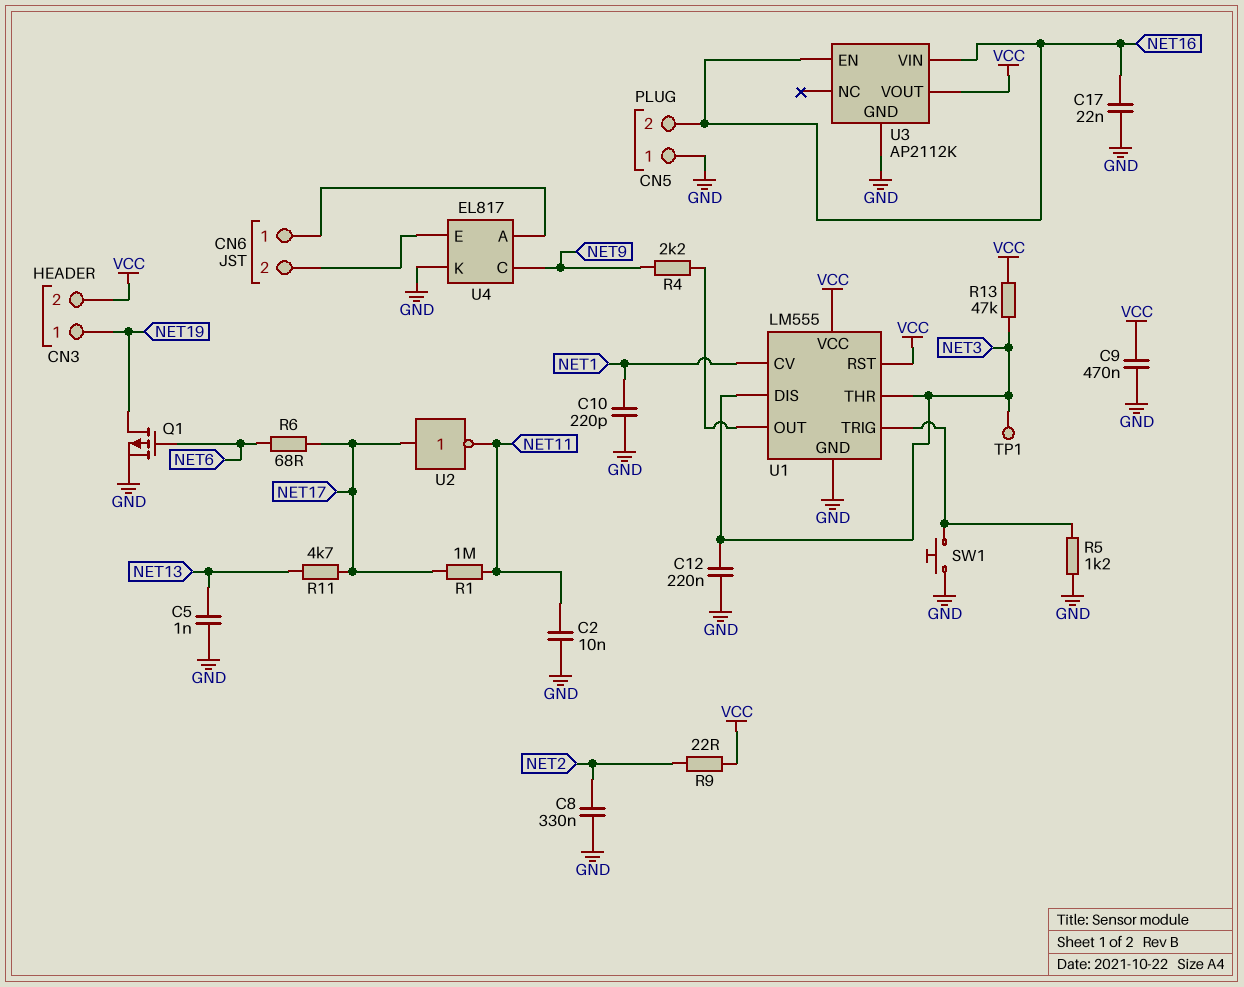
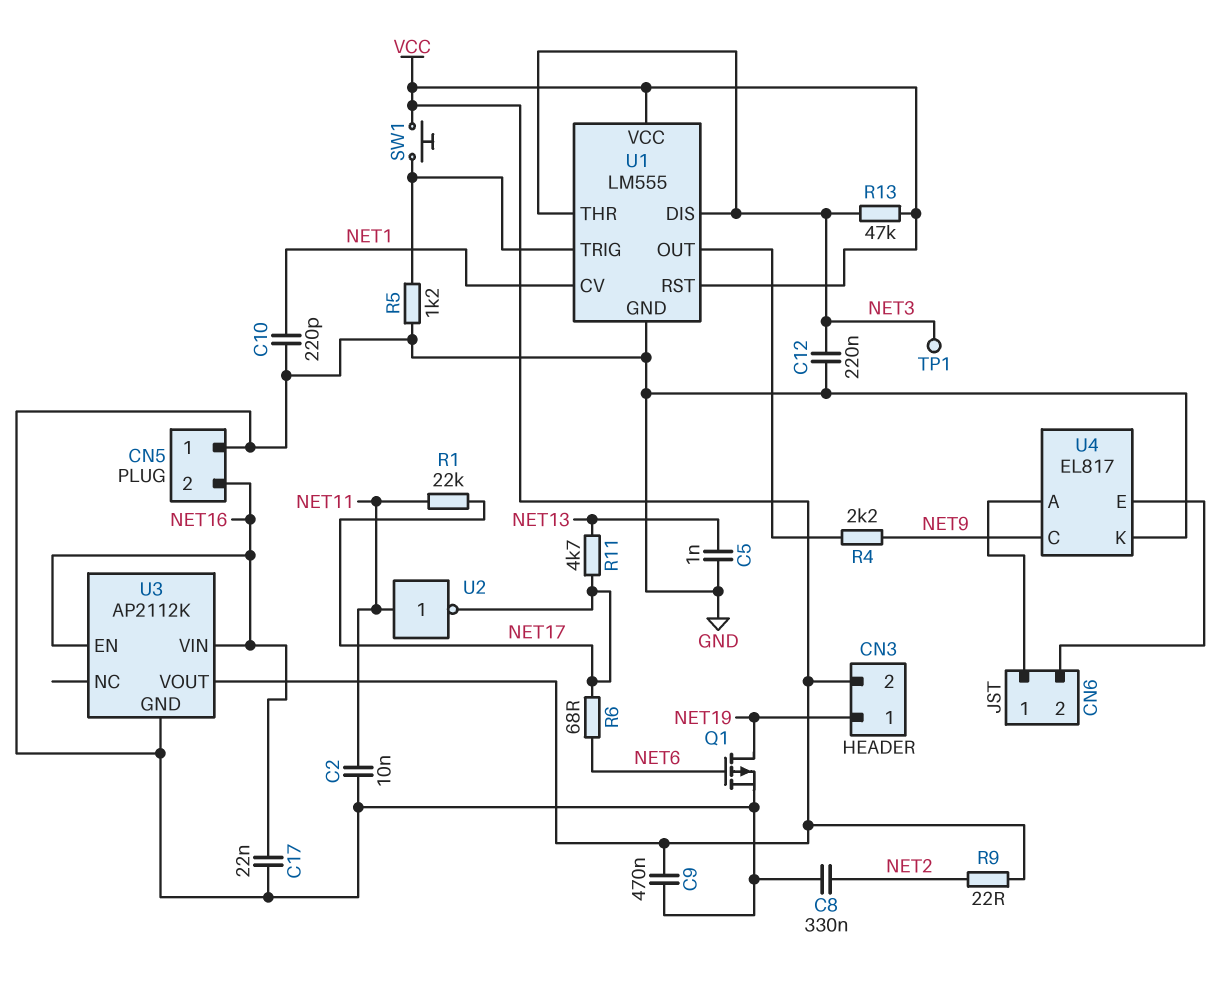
R1: 1M (NET11, NET17) -> 22k (NET11, NET17)
SW1: button (GND, U1/TRIG) -> button (U1/TRIG, VCC)
U2: NOT (in NET17, out NET11) -> NOT (in NET11, out NET17)

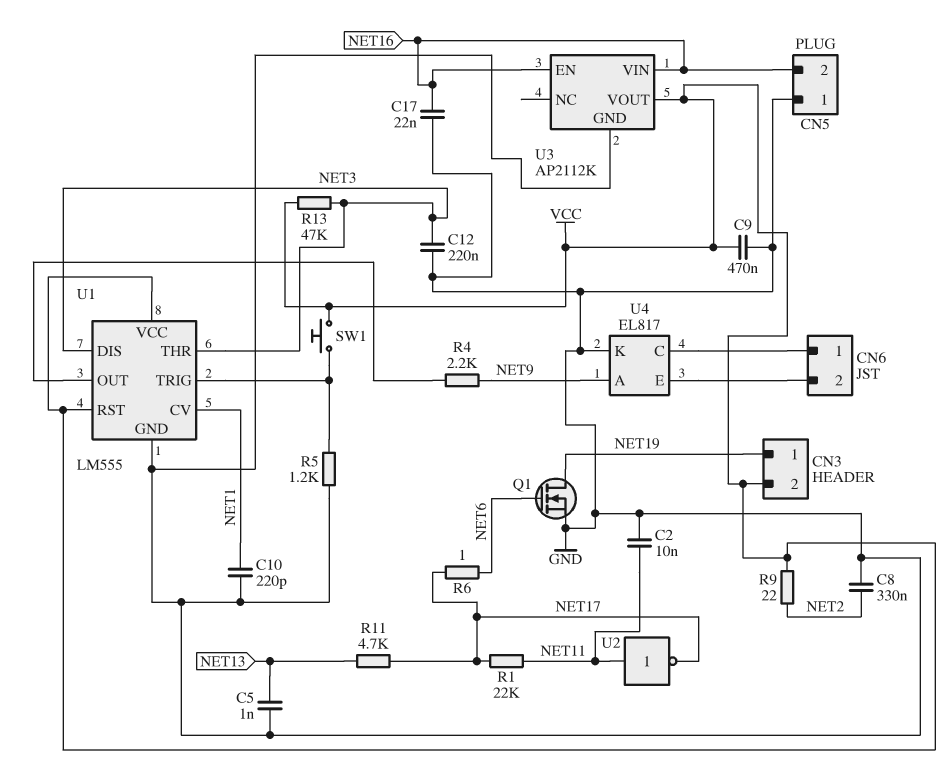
Q1: PMOS (G NET6, D NET19, S GND) -> NMOS (G NET6, D NET19, S GND)
R6: 68 (NET6, NET17) -> 1 (NET6, NET17)
TP1: test point (NET3) -> none
U4 pin A: CN6/1 -> NET9
U4 pin C: NET9 -> CN6/1

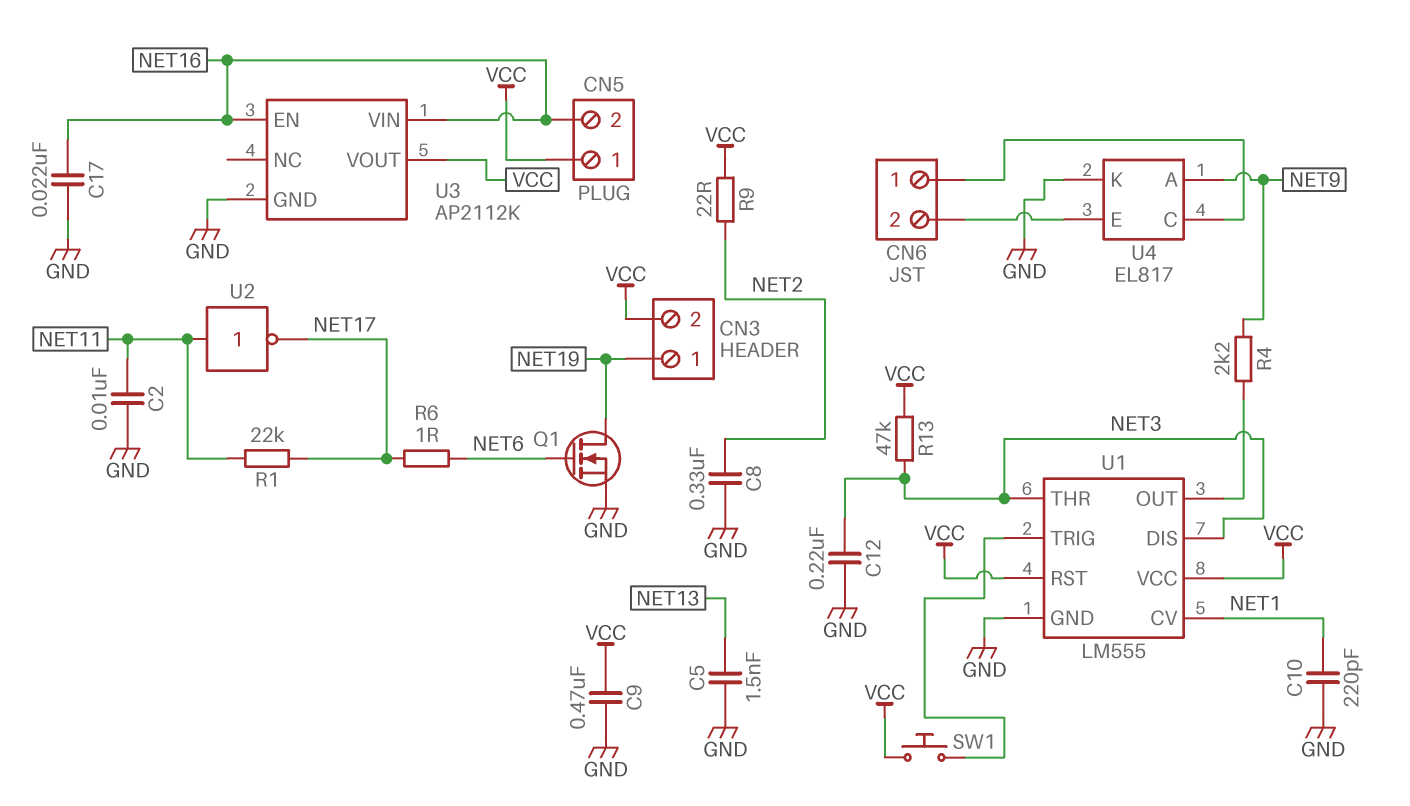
C5: 1nF (GND, NET13) -> 1.5nF (GND, NET13)
CN5 pin 1: GND -> VCC
R5: 1.2k (GND, U1/TRIG) -> none
R11: 4.7k (NET13, NET17) -> none

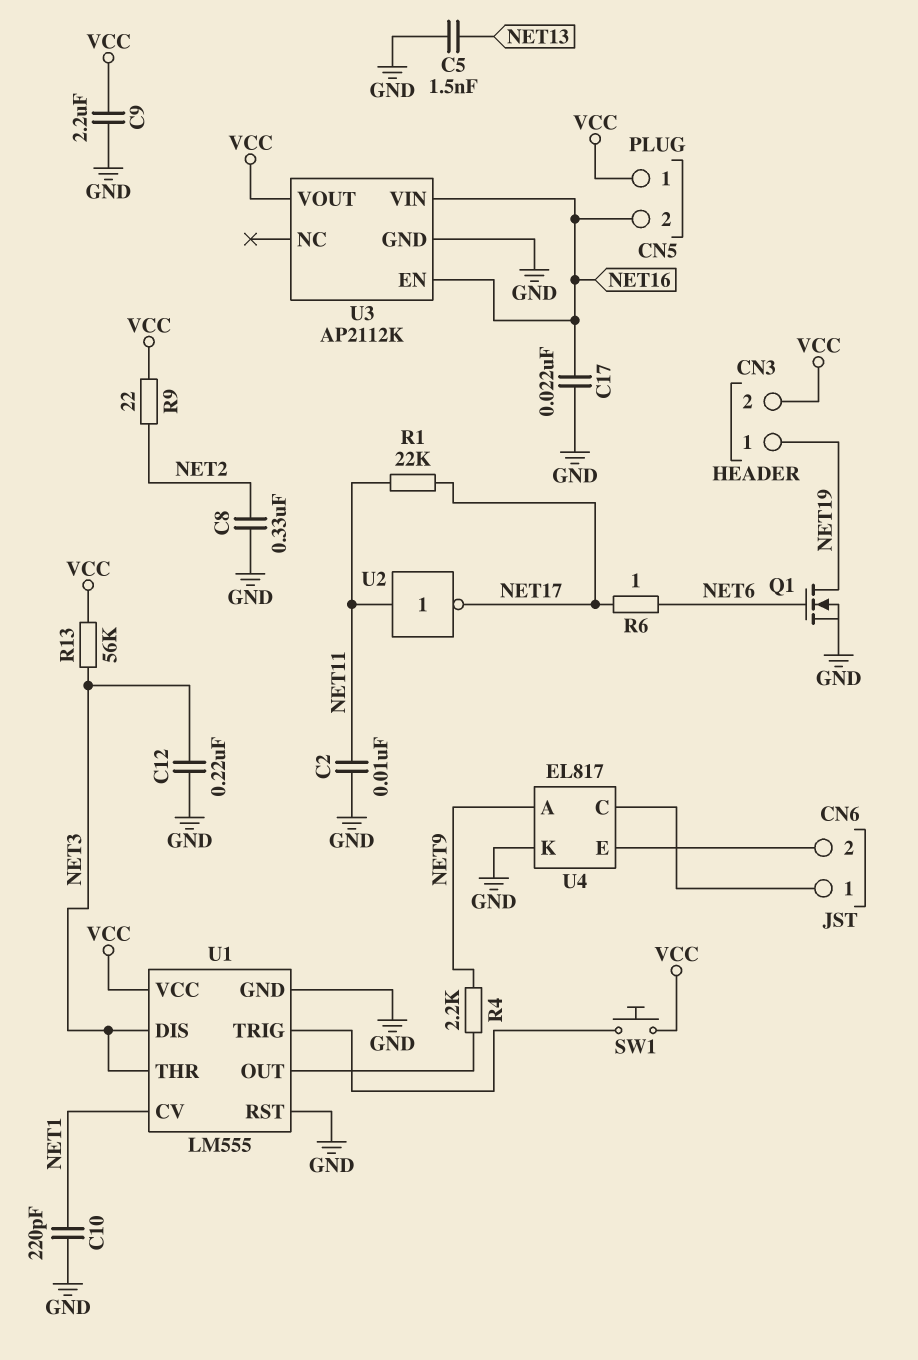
C9: 470nF (GND, VCC) -> 2.2uF (GND, VCC)
R13: 47k (NET3, VCC) -> 56k (NET3, VCC)
U1 pin RST: VCC -> GND

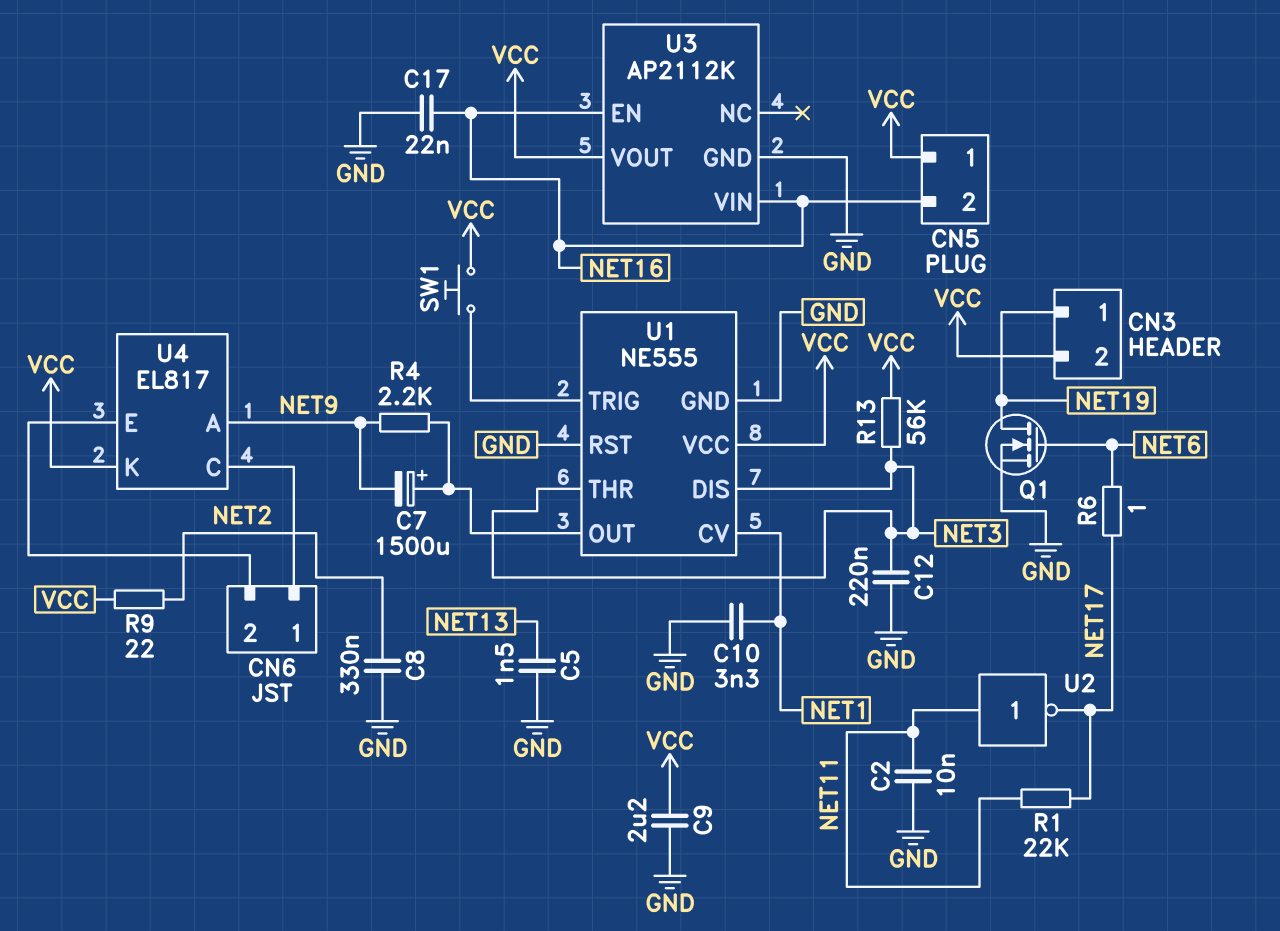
C7: none -> 1500uF (plus U1/OUT, minus NET9)
C10: 220pF (GND, NET1) -> 3.3nF (GND, NET1)
U1: LM555 -> NE555
U4 pin K: GND -> VCC

